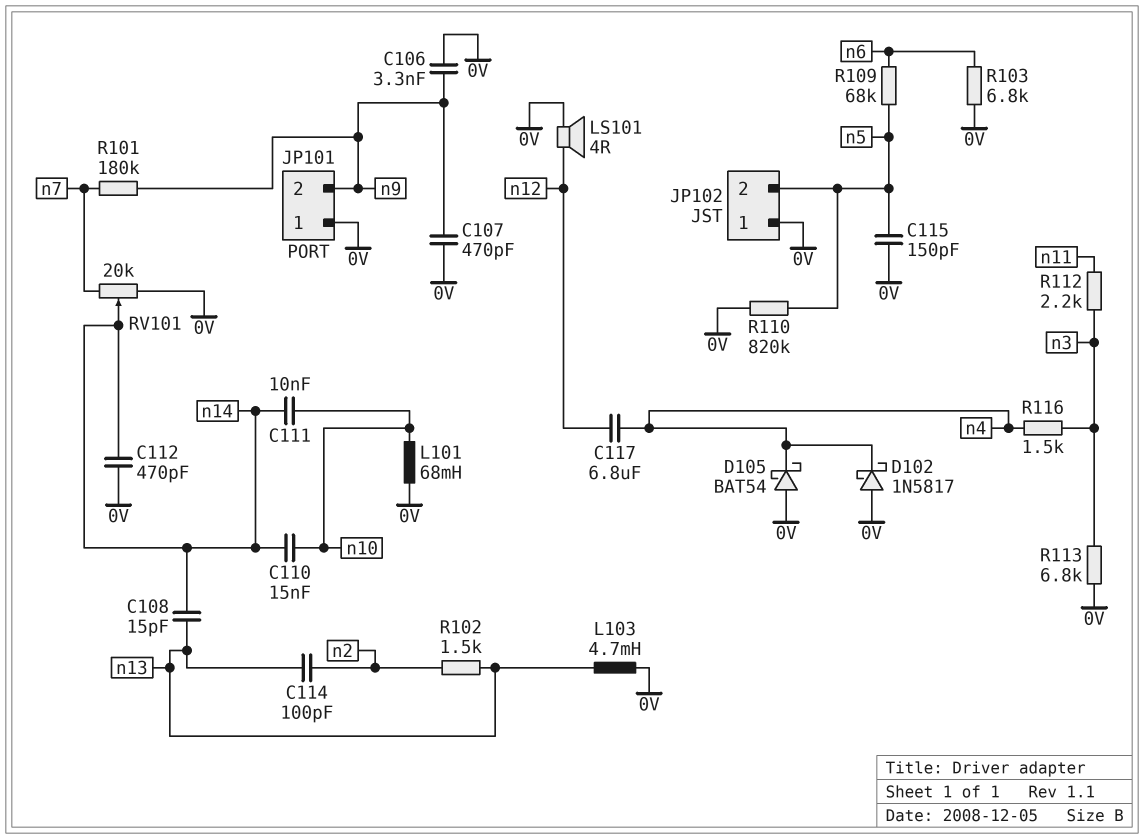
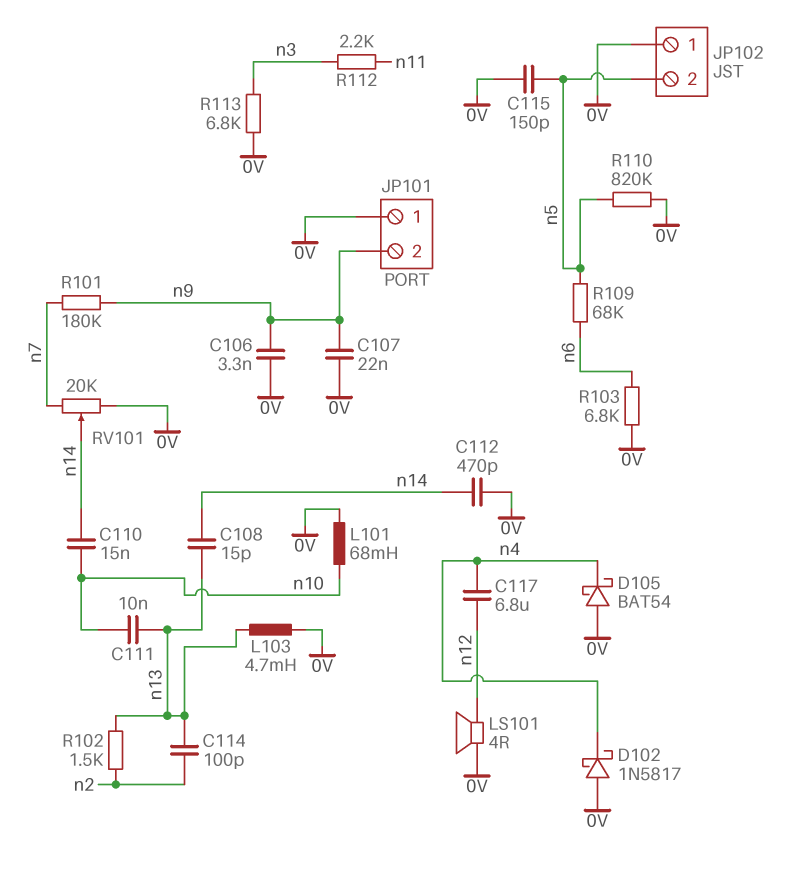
C107: 470pF (0V, n9) -> 22nF (0V, n9)
C111: 10nF (n10, n14) -> 10nF (n10, n13)
R116: 1.5k (n3, n4) -> none

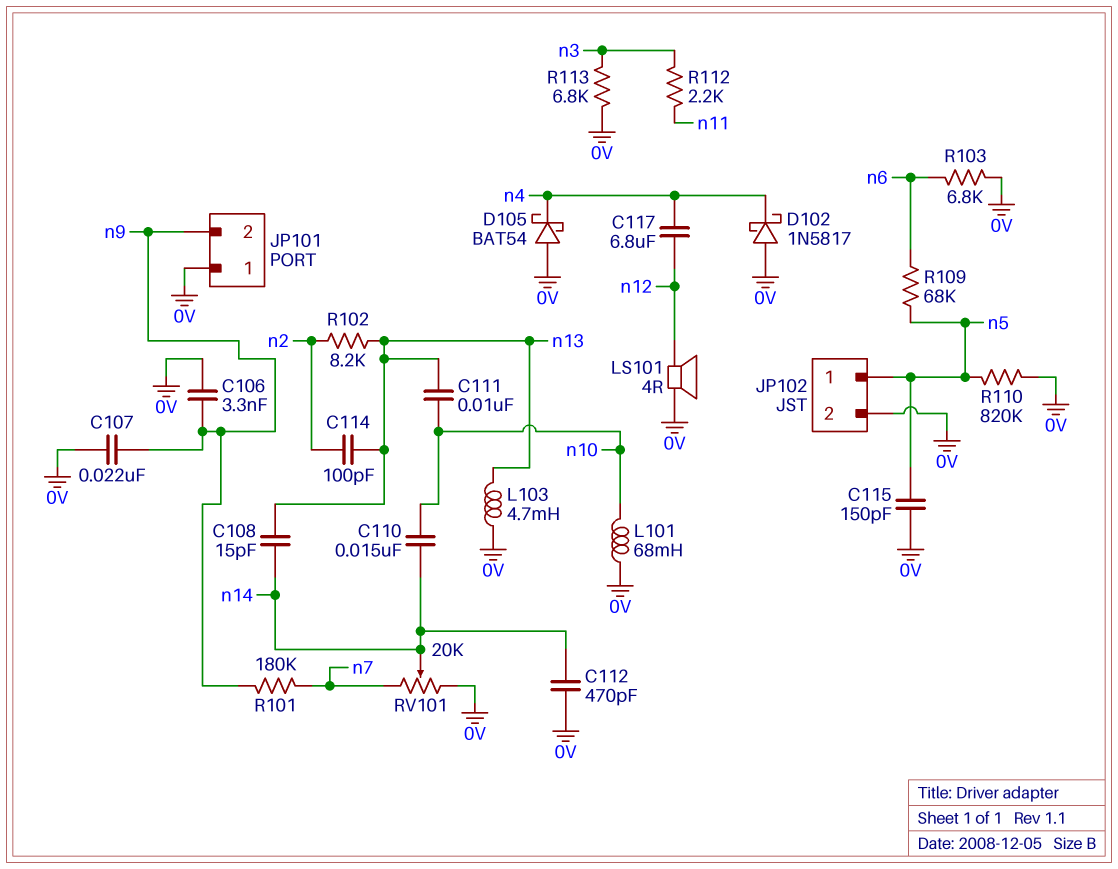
JP102 pin 1: 0V -> n5
JP102 pin 2: n5 -> 0V
R102: 1.5k (n2, n13) -> 8.2k (n2, n13)

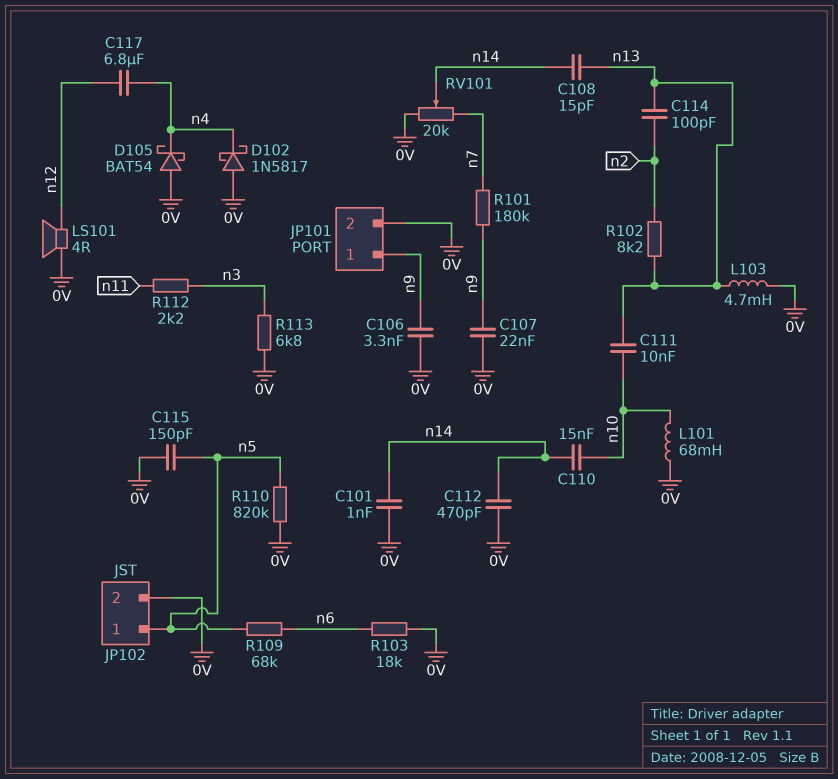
C101: none -> 1nF (0V, n14)
JP101 pin 1: 0V -> n9
JP101 pin 2: n9 -> 0V
R103: 6.8k (0V, n6) -> 18k (0V, n6)

